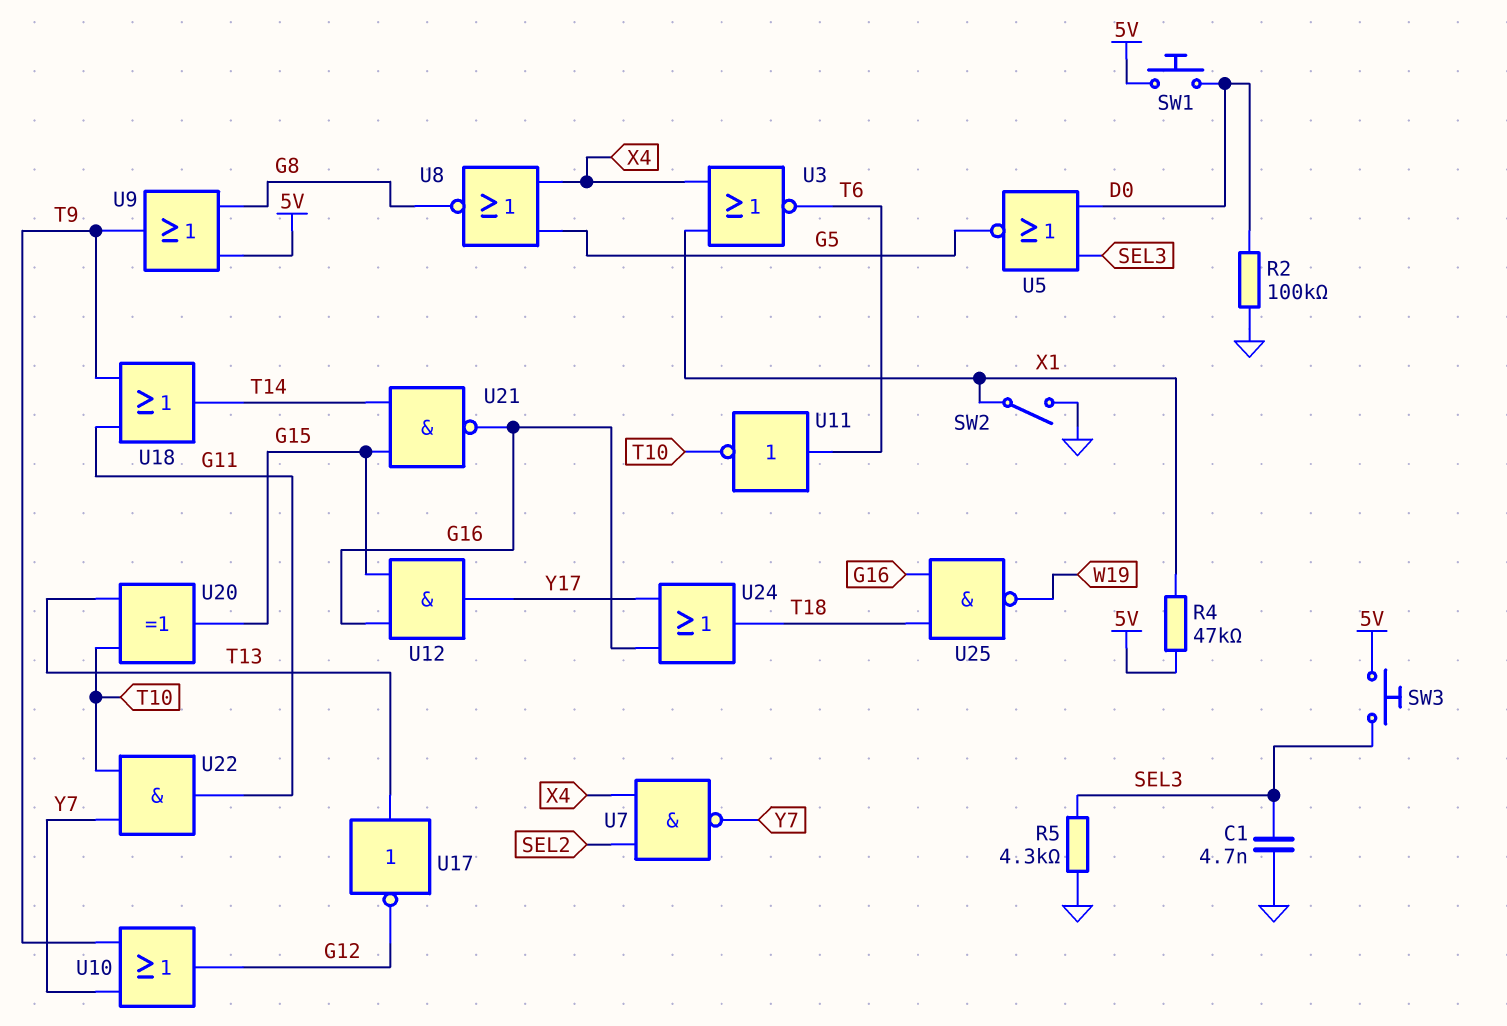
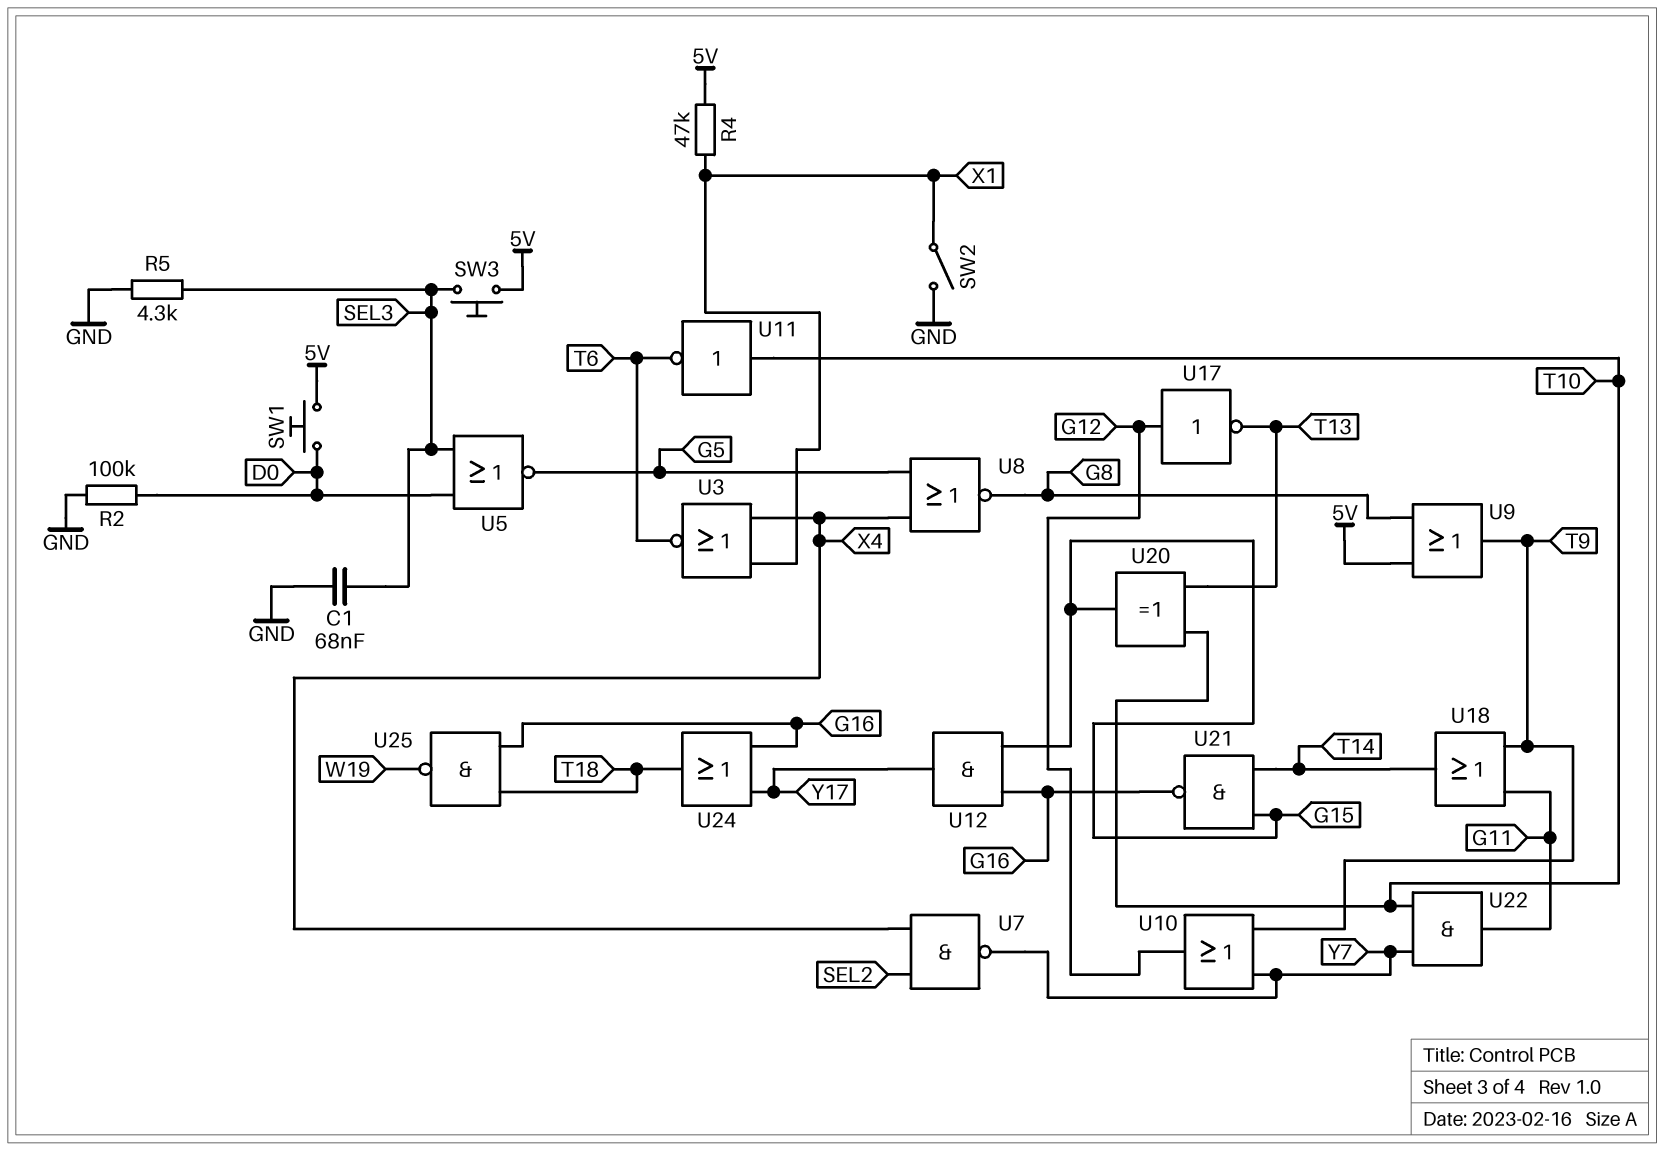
C1: 4.7nF (GND, SEL3) -> 68nF (GND, SEL3)
U11: NOT (in T6, out T10) -> NOT (in T10, out T6)
U17: NOT (in T13, out G12) -> NOT (in G12, out T13)

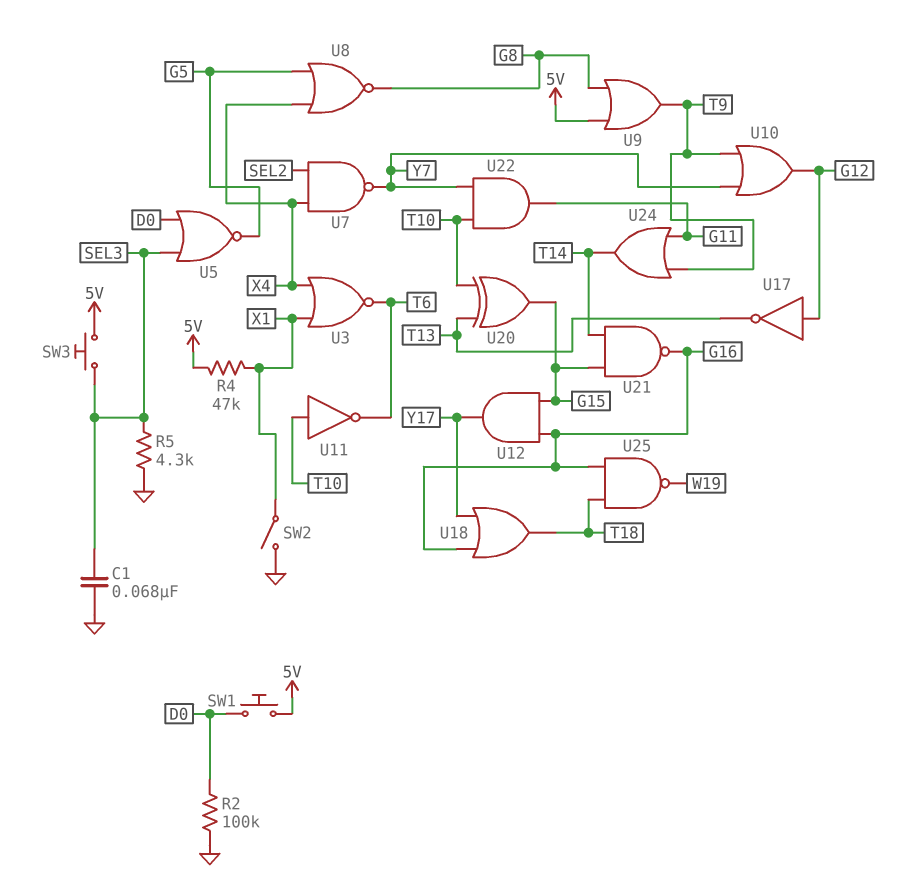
U18: OR (in G11, in T9, out T14) -> OR (in G16, in Y17, out T18)
U24: OR (in G16, in Y17, out T18) -> OR (in G11, in T9, out T14)

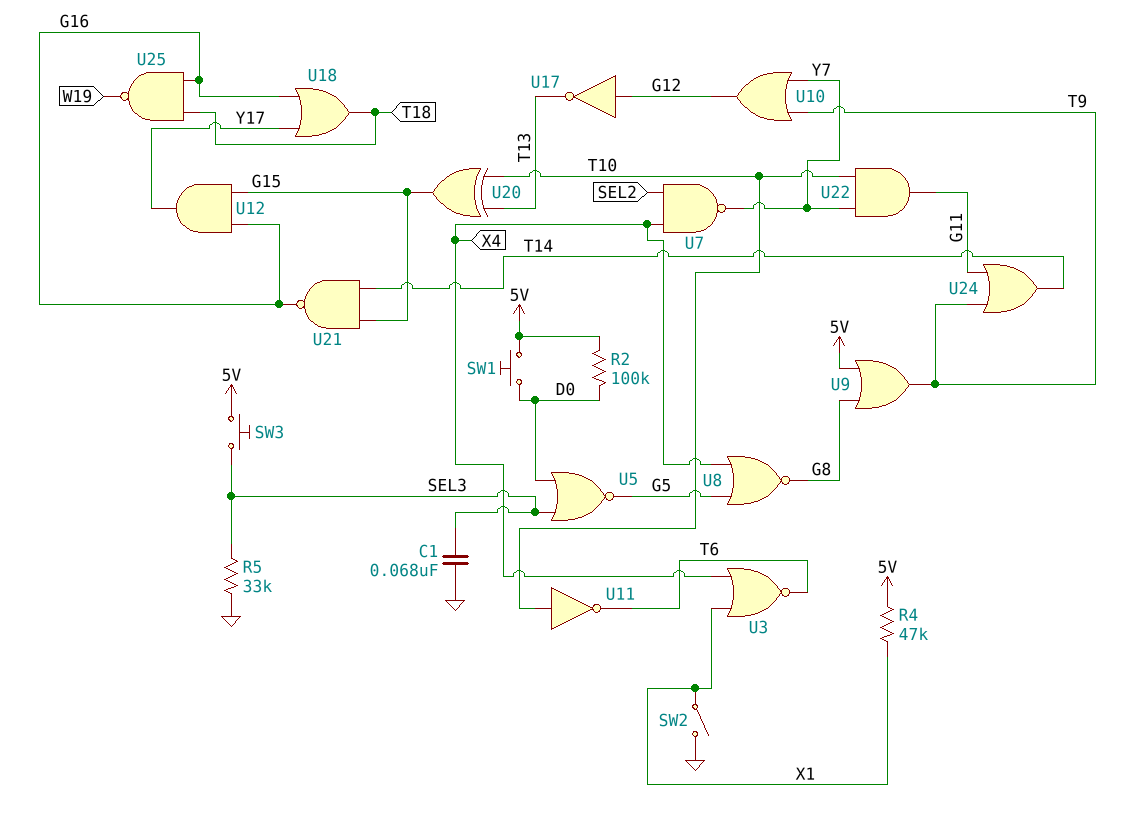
R2: 100k (D0, GND) -> 100k (5V, D0)
R5: 4.3k (GND, SEL3) -> 33k (GND, SEL3)

